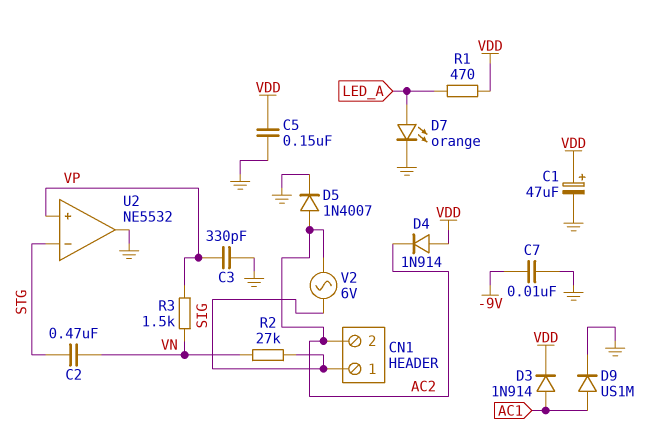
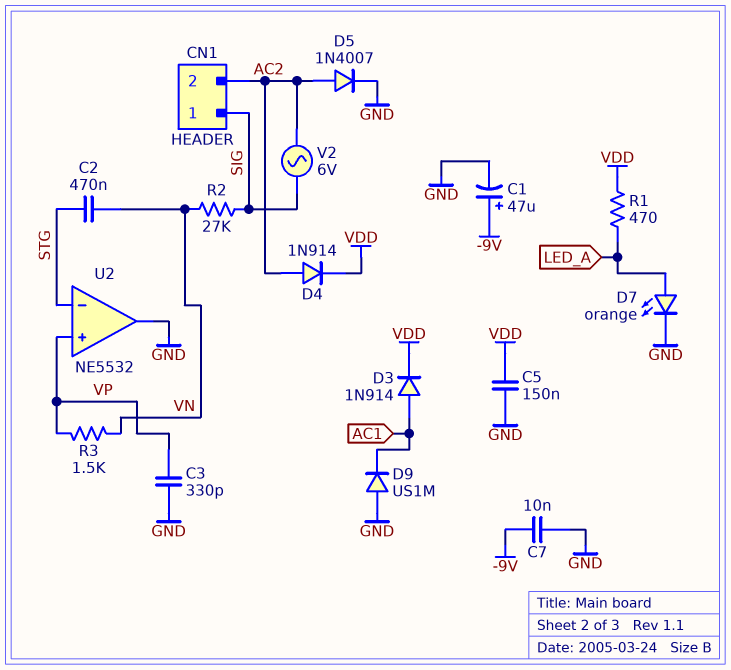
C1: 47uF (plus VDD, minus GND) -> 47uF (plus -9V, minus GND)
D4: diode 1N914 (A VDD, K AC2) -> diode 1N914 (A AC2, K VDD)
D9: diode US1M (A AC1, K GND) -> diode US1M (A GND, K AC1)

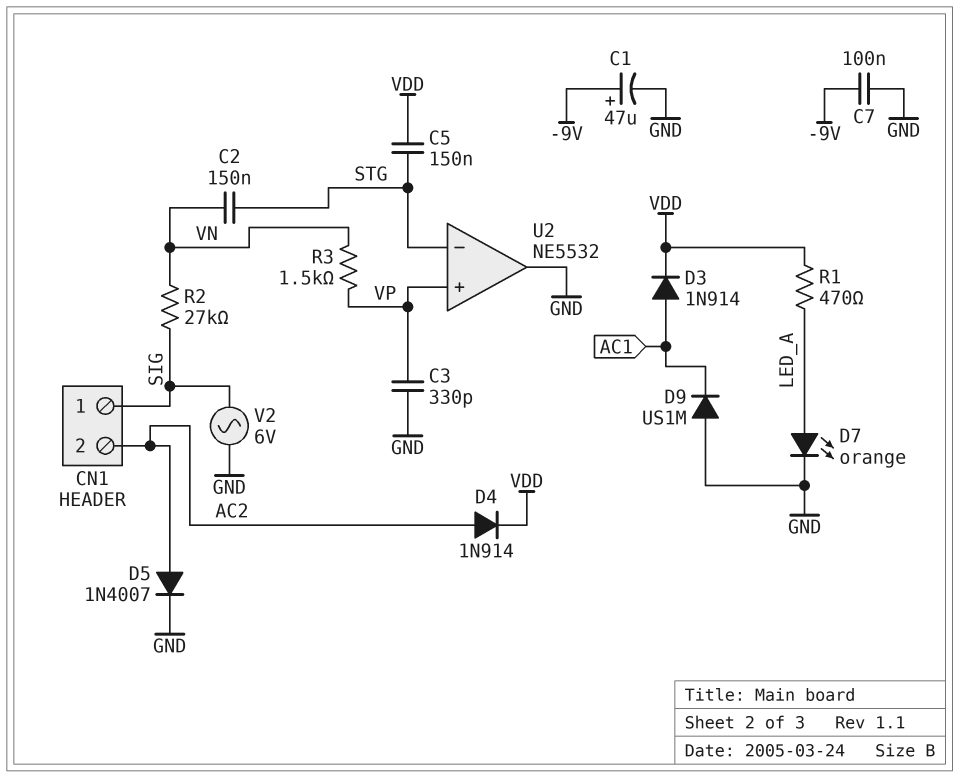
C2: 470nF (STG, VN) -> 150nF (STG, VN)
C5: 150nF (GND, VDD) -> 150nF (STG, VDD)
C7: 10nF (-9V, GND) -> 100nF (-9V, GND)
V2: AC 6V (AC2, SIG) -> AC 6V (GND, SIG)

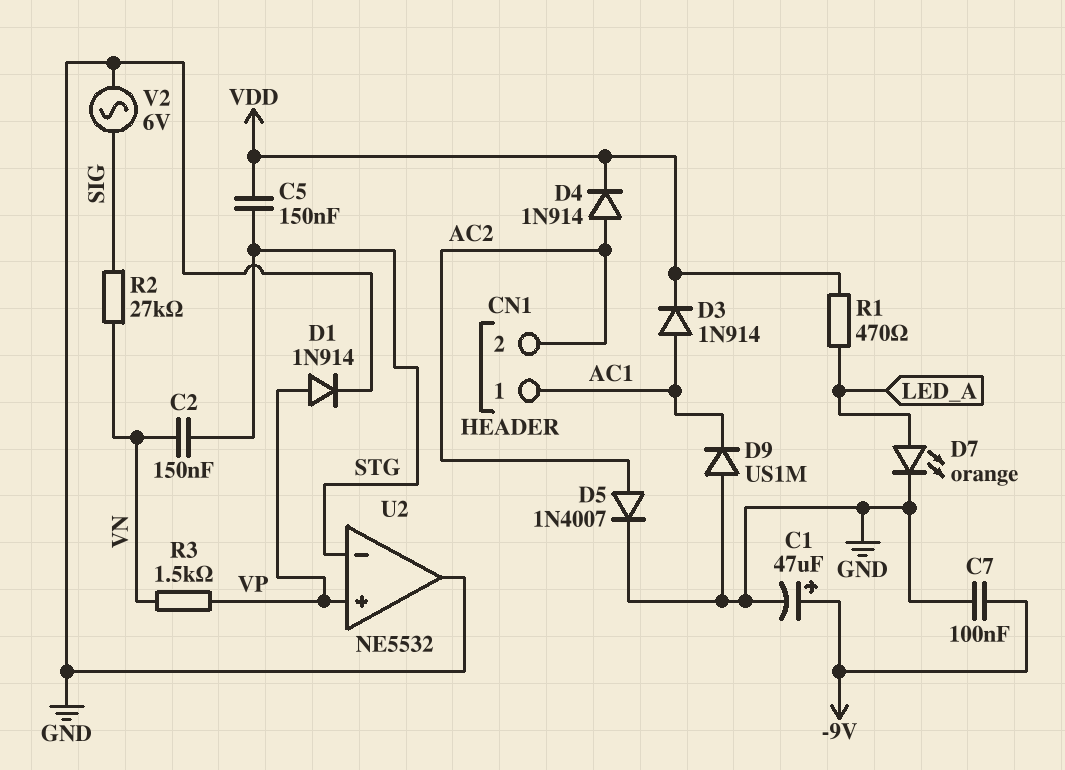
C3: 330pF (GND, VP) -> none
CN1 pin 1: SIG -> AC1
D1: none -> diode 1N914 (A VP, K GND)

